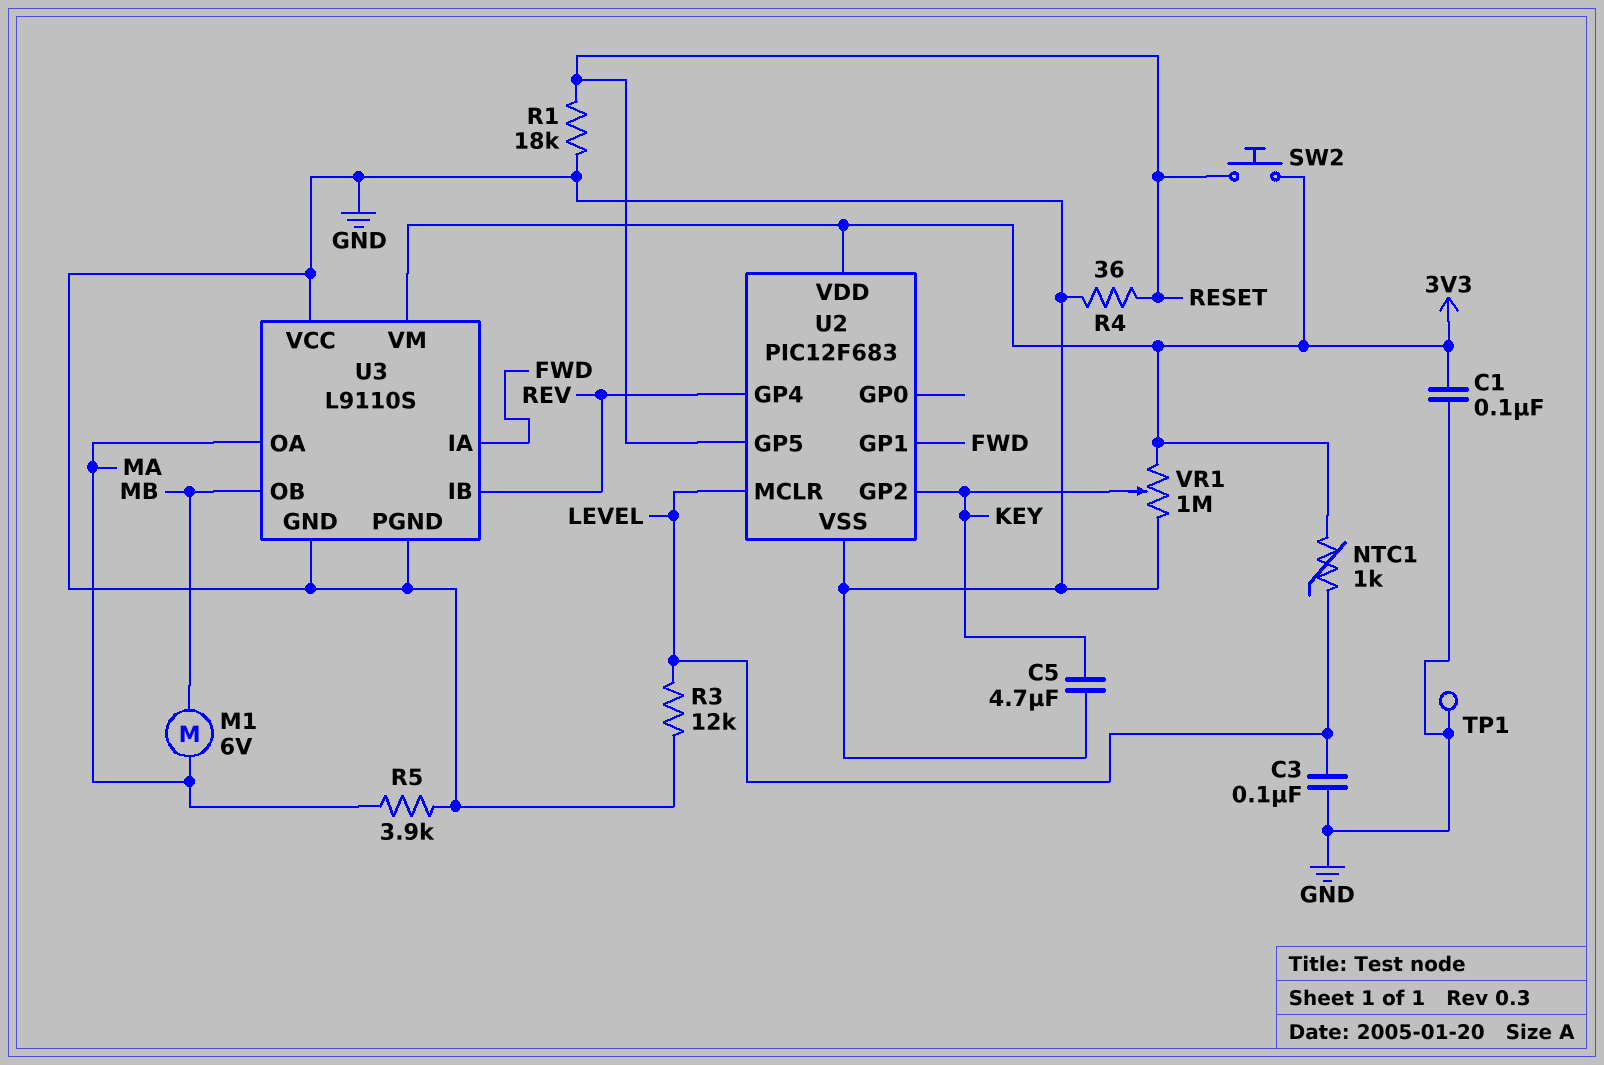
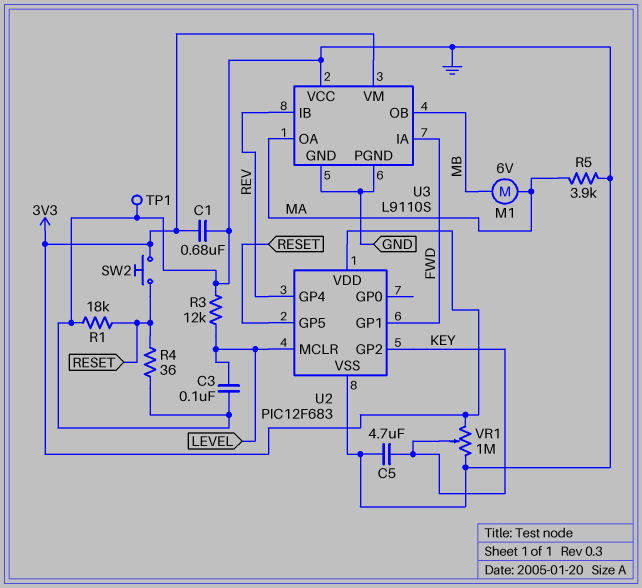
C1: 100nF (3V3, GND) -> 680nF (3V3, GND)
NTC1: 1k (3V3, LEVEL) -> none

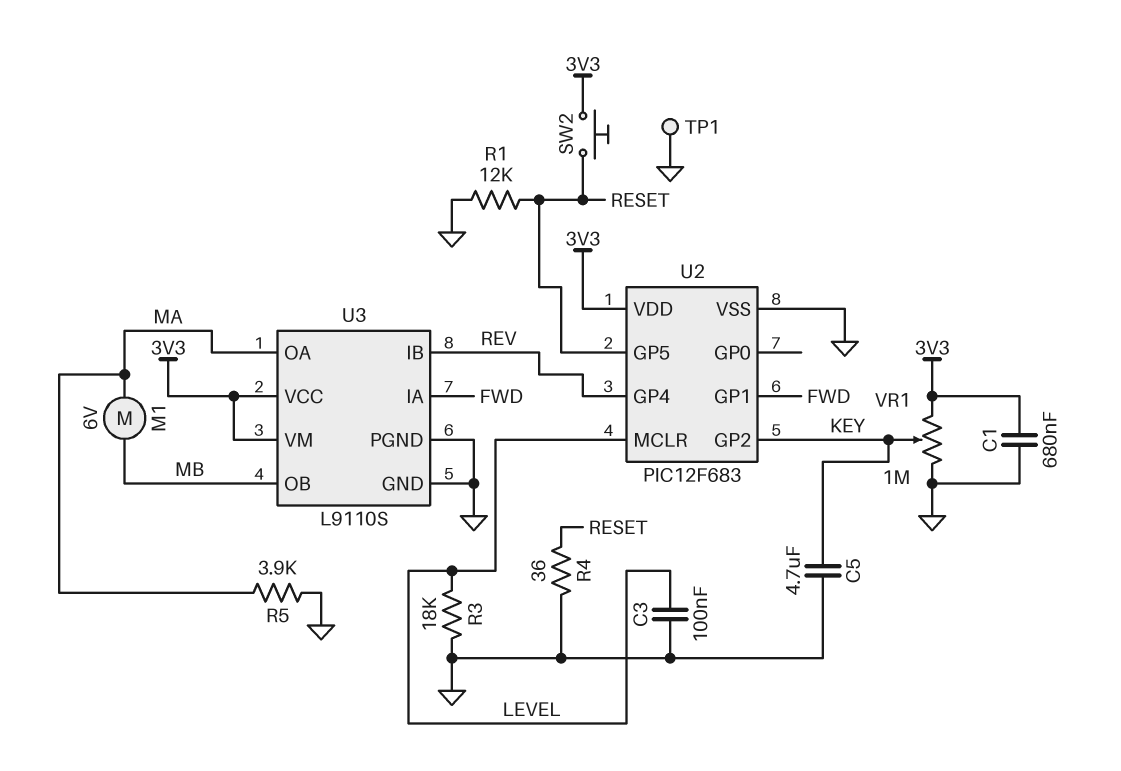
R1: 18k (GND, RESET) -> 12k (GND, RESET)
R3: 12k (GND, LEVEL) -> 18k (GND, LEVEL)
U3 pin VCC: GND -> 3V3

